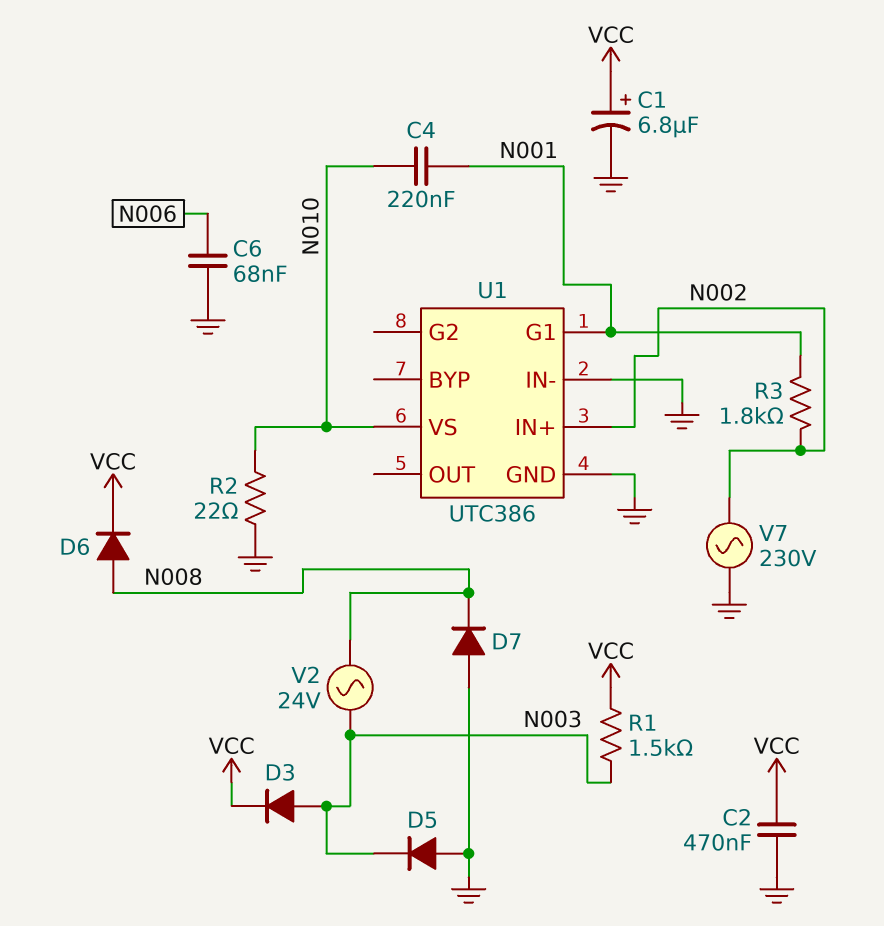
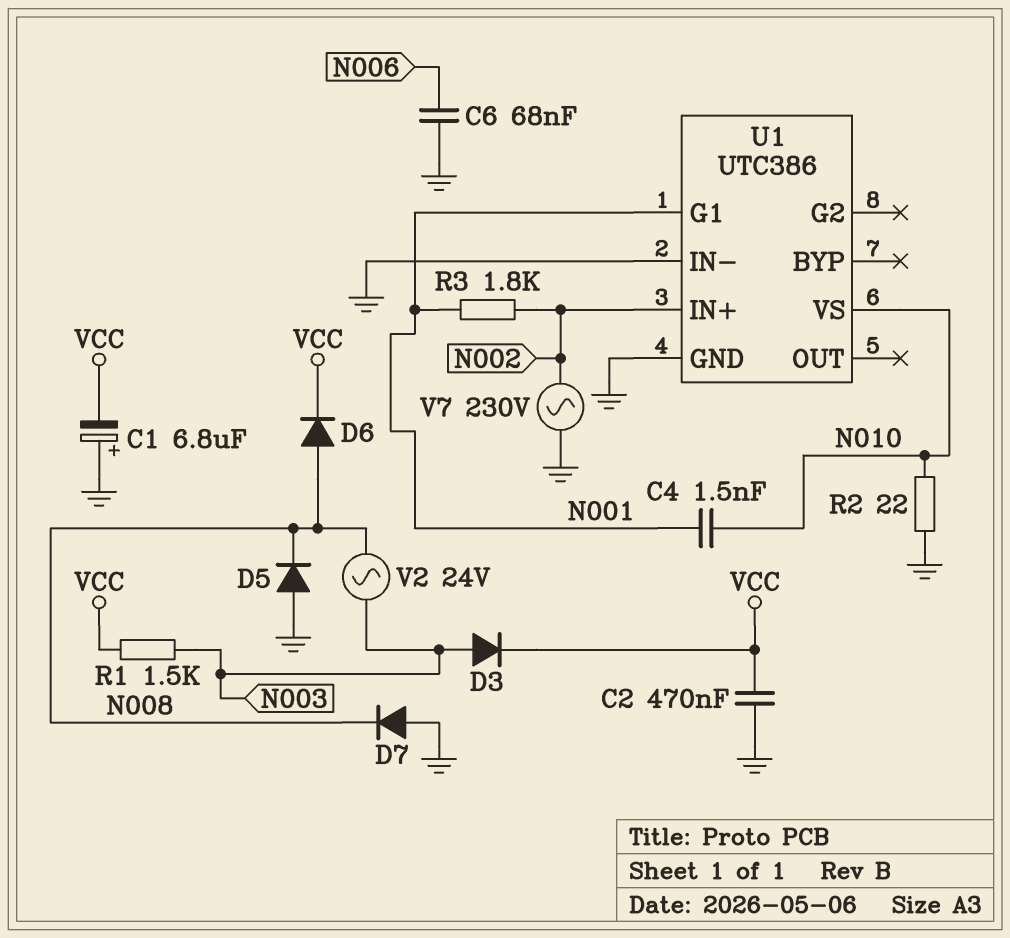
C1: 6.8uF (plus VCC, minus GND) -> 6.8uF (plus GND, minus VCC)
C4: 220nF (N001, N010) -> 1.5nF (N001, N010)
D5: diode (A GND, K N003) -> diode (A GND, K N008)

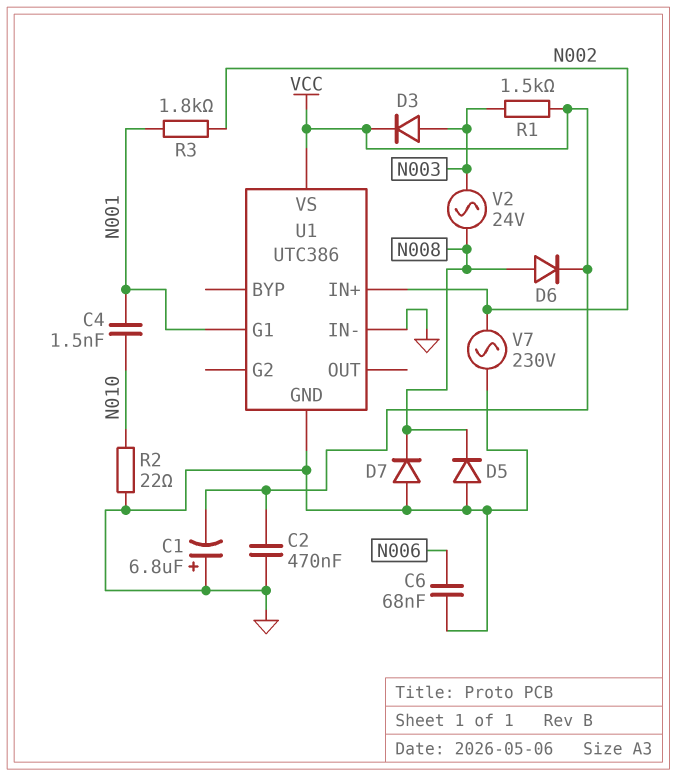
U1 pin VS: N010 -> VCC

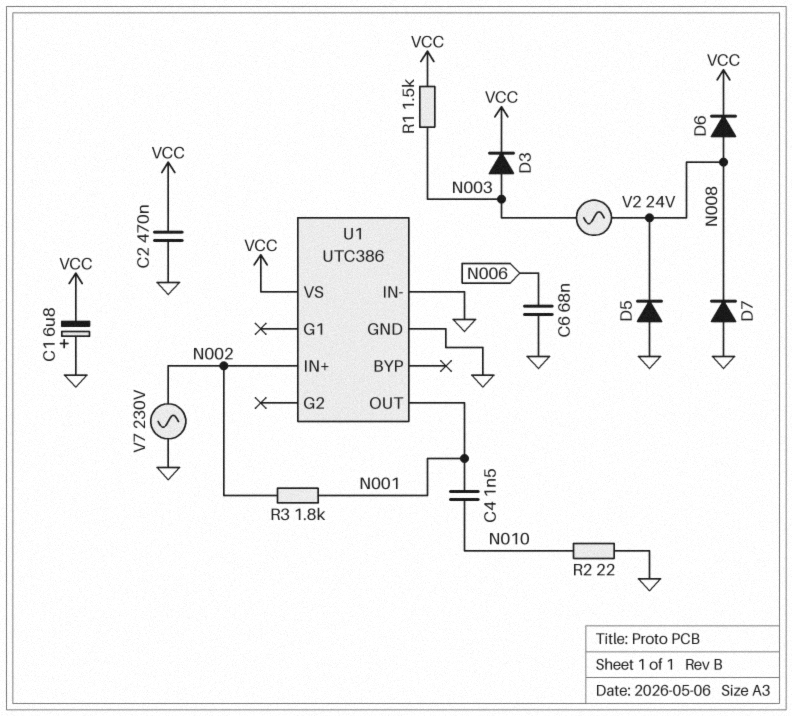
U1 pin G1: N001 -> none
U1 pin OUT: none -> N001

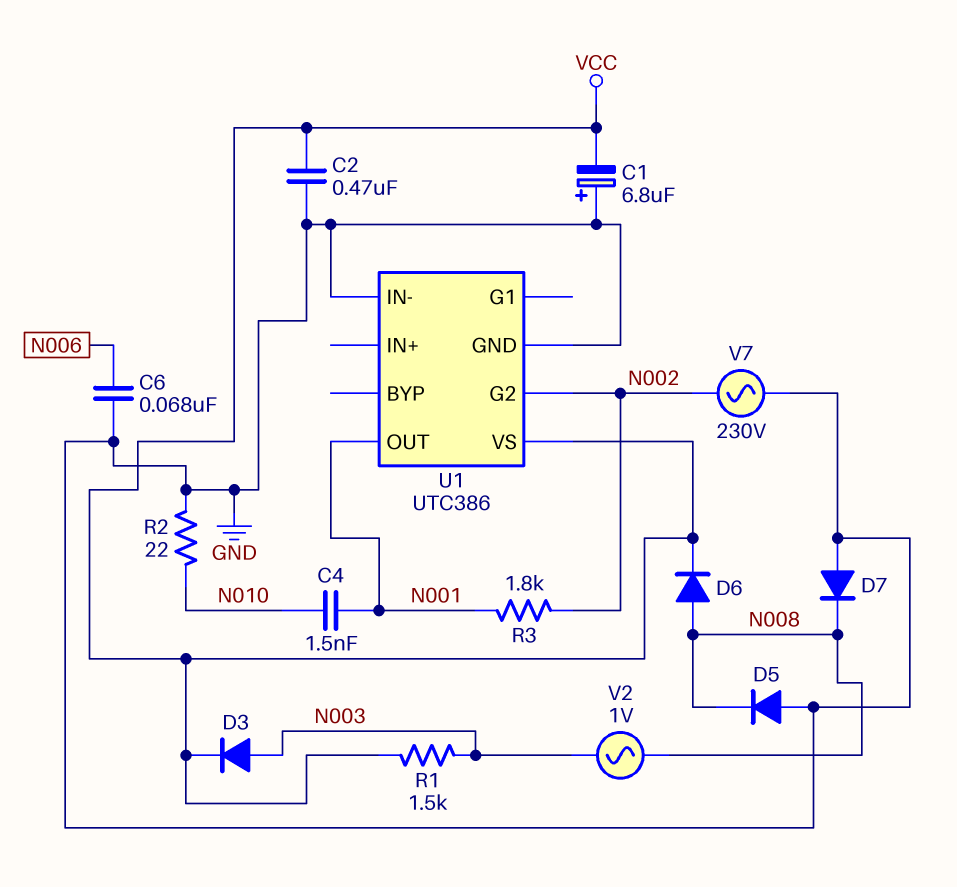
U1 pin G2: none -> N002
U1 pin IN+: N002 -> none
V2: AC 24V (N003, N008) -> AC 1V (N003, N008)

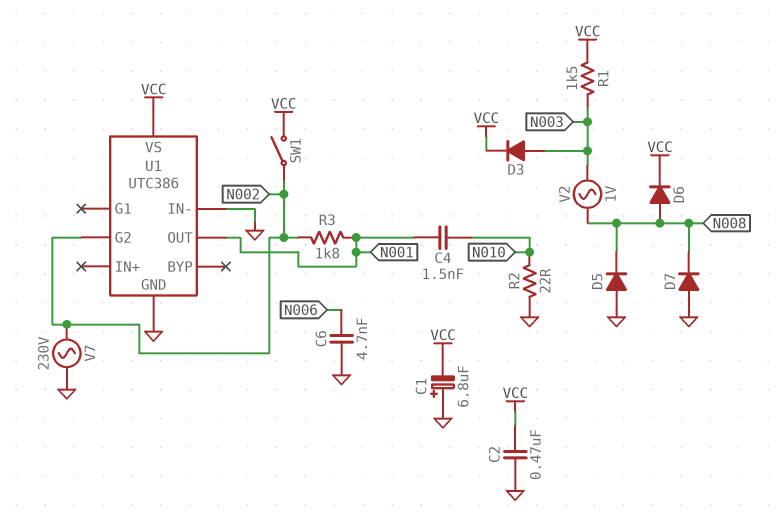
C6: 68nF (GND, N006) -> 4.7nF (GND, N006)
SW1: none -> switch (N002, VCC)

